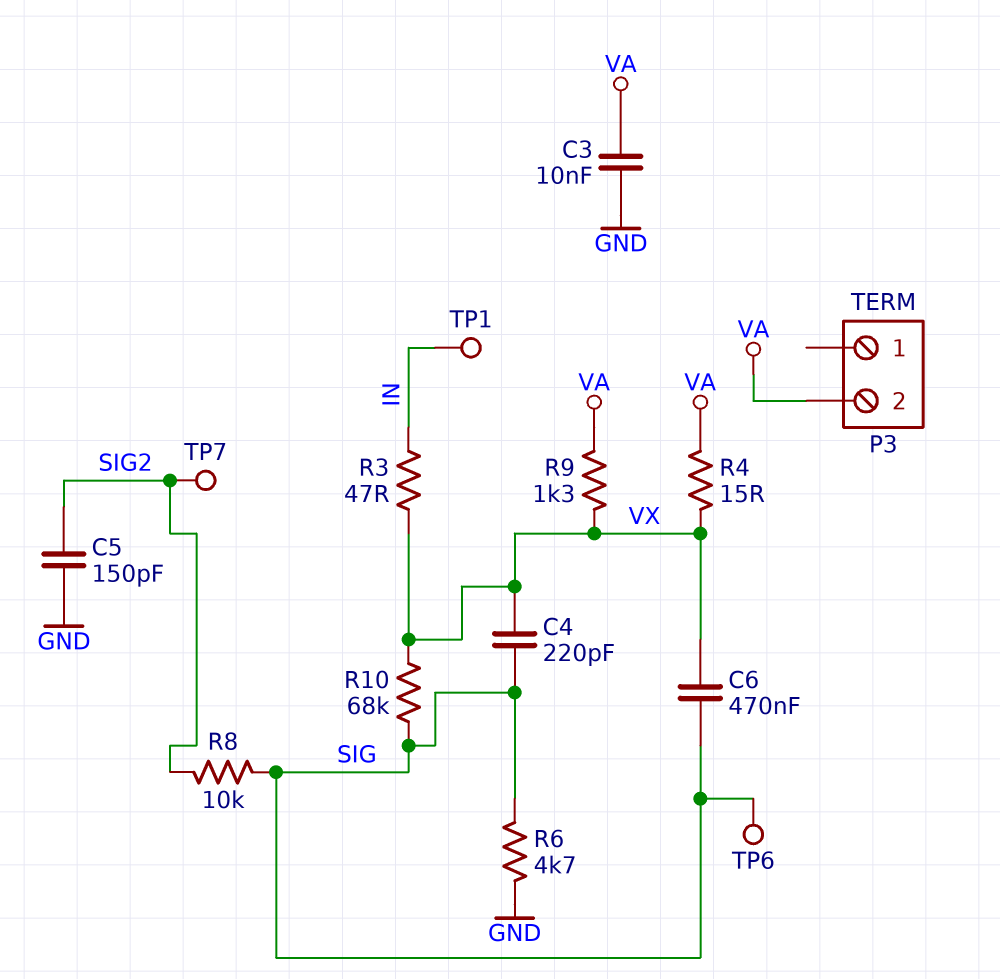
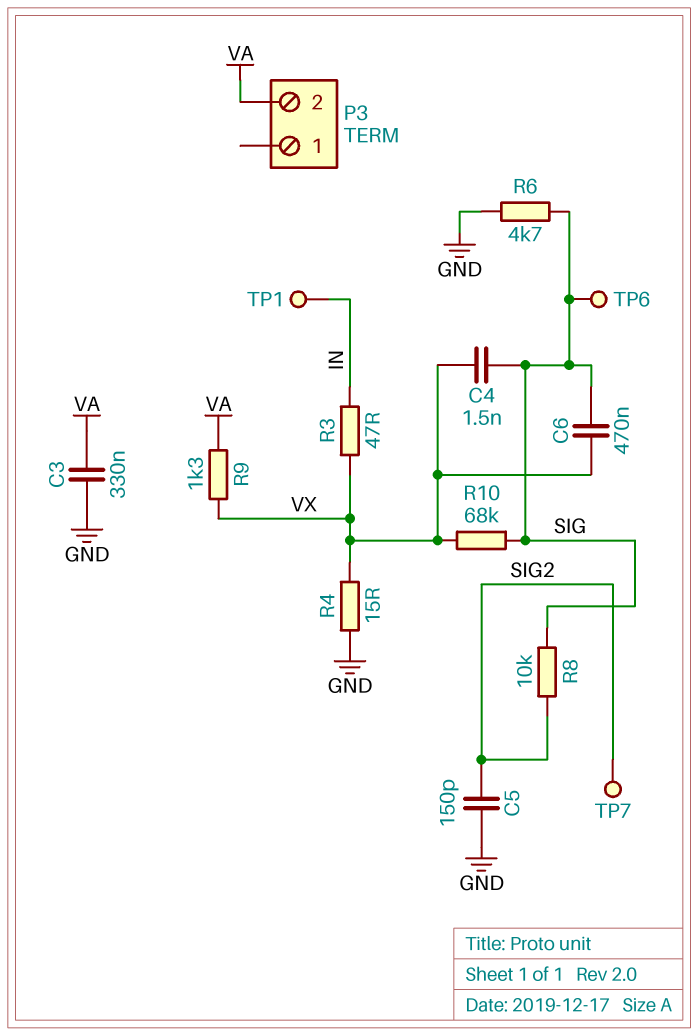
C3: 10nF (GND, VA) -> 330nF (GND, VA)
C4: 220pF (SIG, VX) -> 1.5nF (SIG, VX)
R4: 15 (VA, VX) -> 15 (GND, VX)

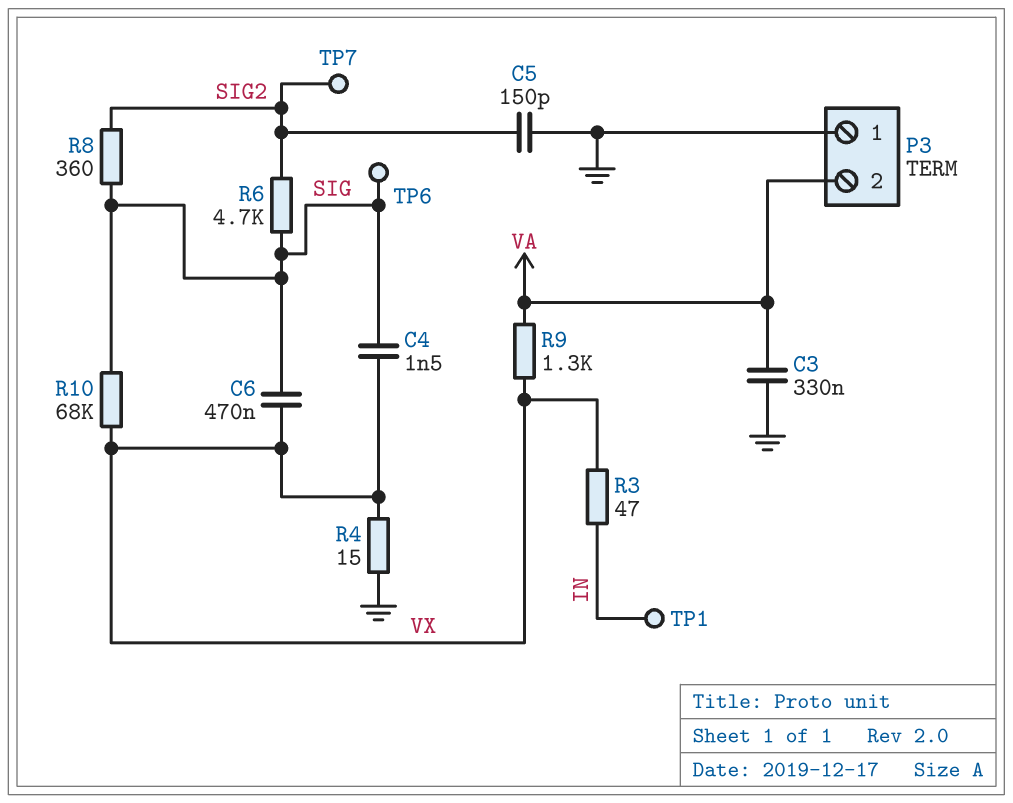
P3 pin 1: none -> GND
R6: 4.7k (GND, SIG) -> 4.7k (SIG, SIG2)
R8: 10k (SIG, SIG2) -> 360 (SIG, SIG2)

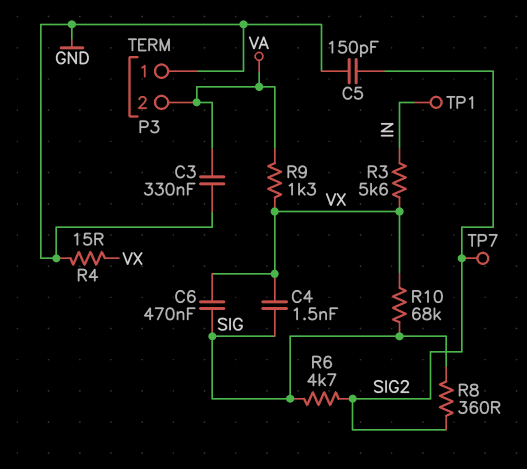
R3: 47 (IN, VX) -> 5.6k (IN, VX)
TP6: test point (SIG) -> none

